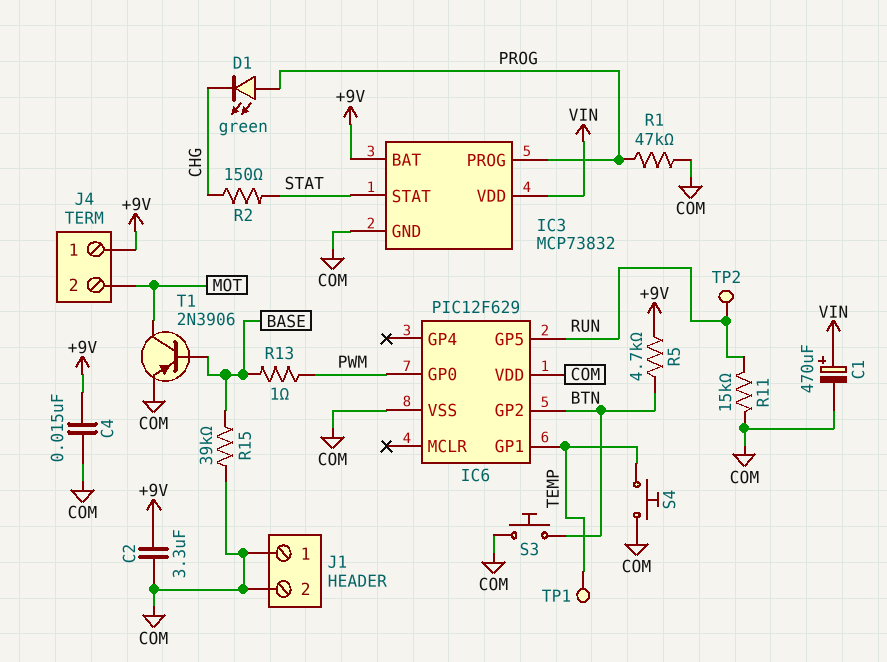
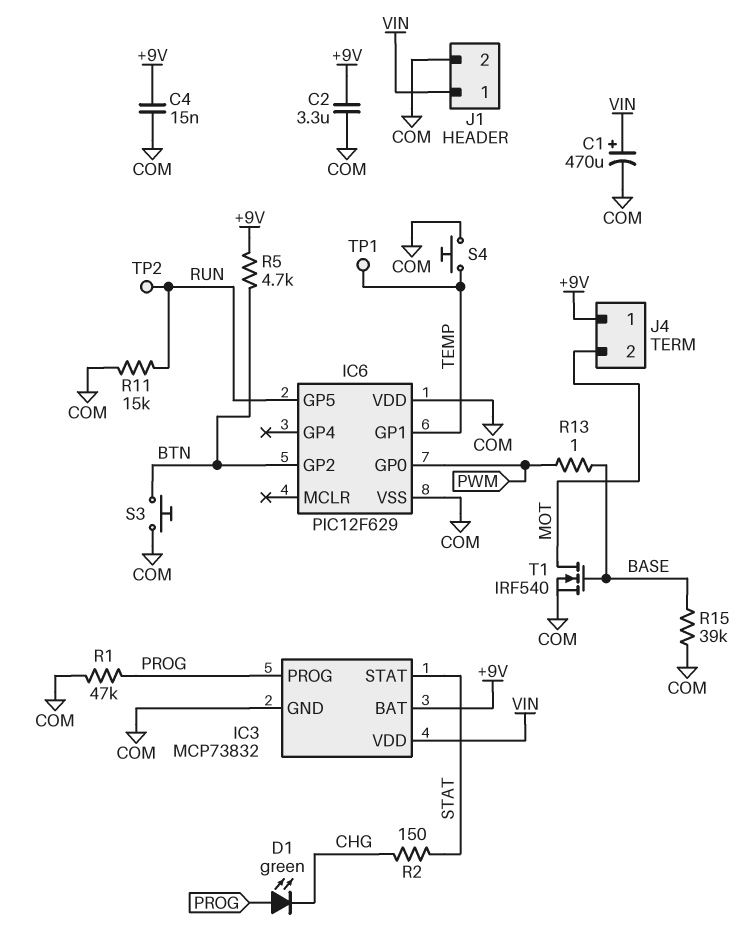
J1 pin 1: COM -> VIN
T1: PNP 2N3906 (B BASE, C MOT, E COM) -> NMOS IRF540 (G BASE, D MOT, S COM)

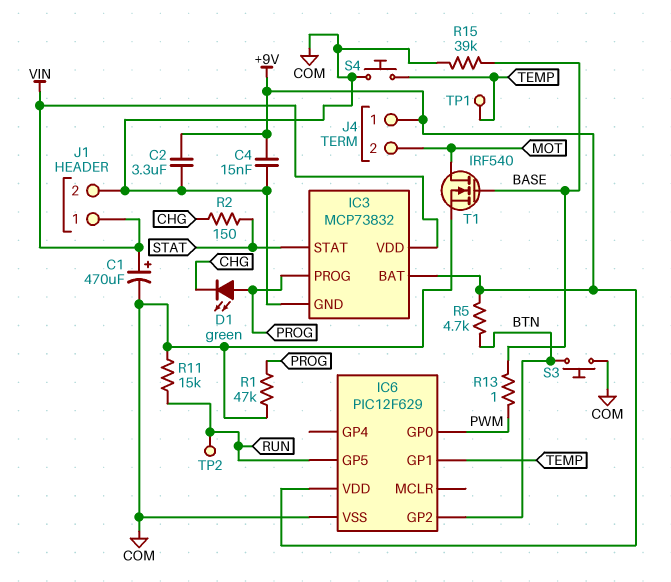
IC6 pin VDD: COM -> +9V

